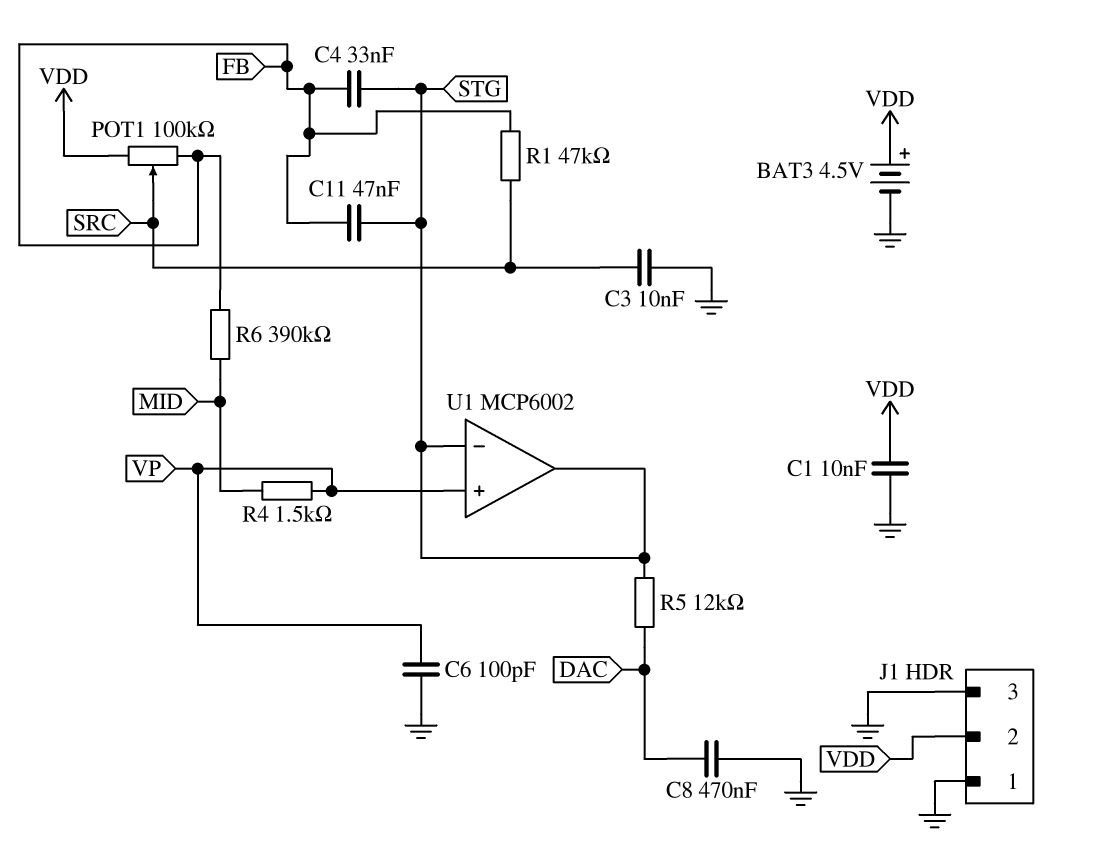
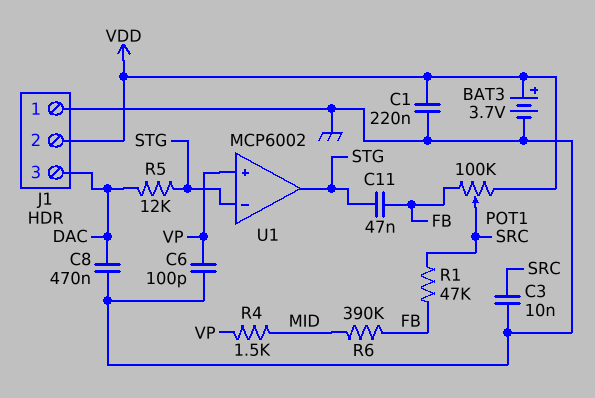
BAT3: 4.5V (plus VDD, minus GND) -> 3.7V (plus VDD, minus GND)
C1: 10nF (GND, VDD) -> 220nF (GND, VDD)
C4: 33nF (FB, STG) -> none
J1 pin 3: GND -> DAC

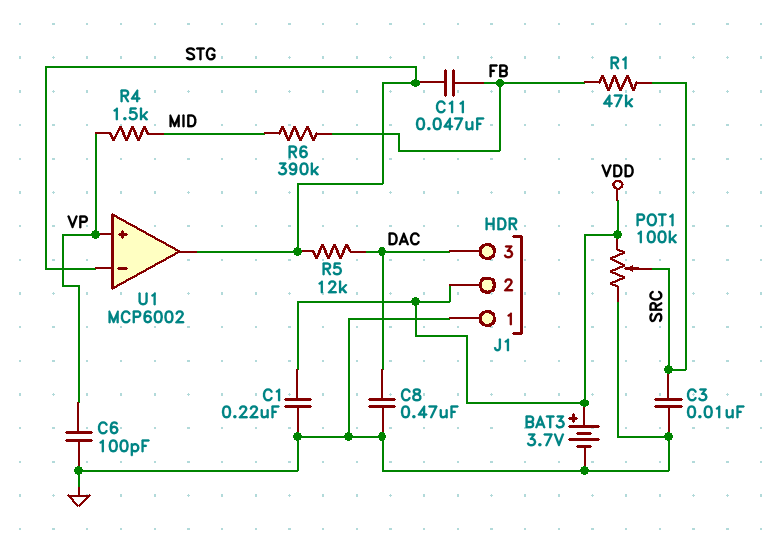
POT1: 100k (FB, VDD, wiper SRC) -> 100k (GND, VDD, wiper SRC)

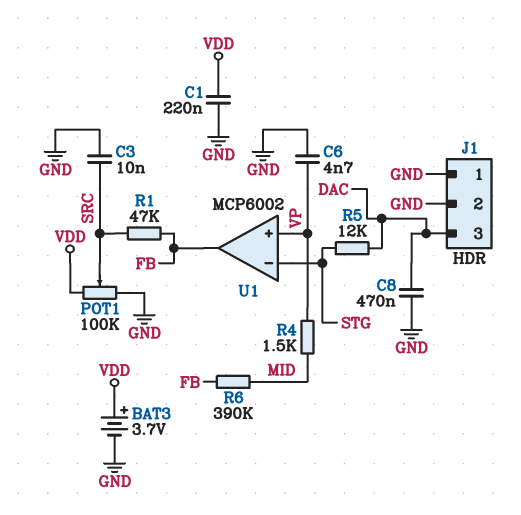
C6: 100pF (GND, VP) -> 4.7nF (GND, VP)
C11: 47nF (FB, STG) -> none
J1 pin 2: VDD -> GND
U1 pin out: STG -> FB

